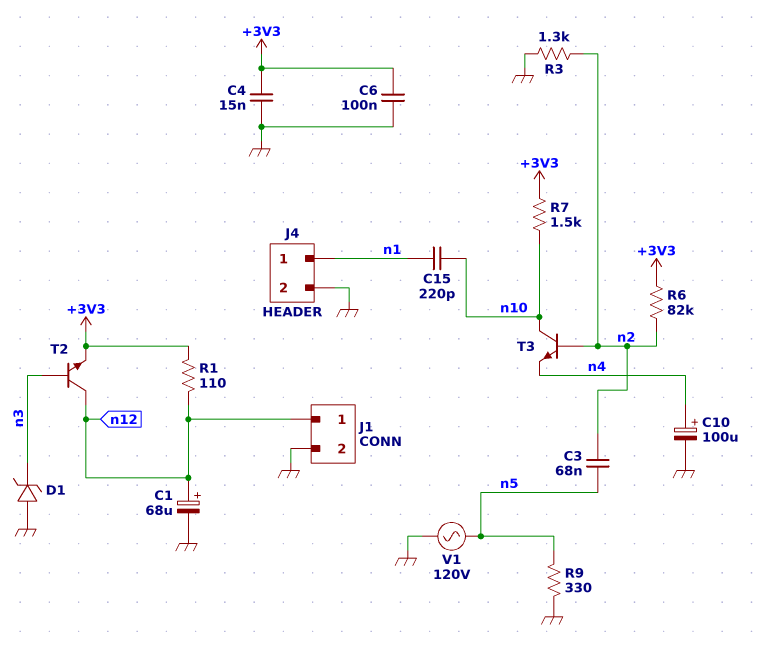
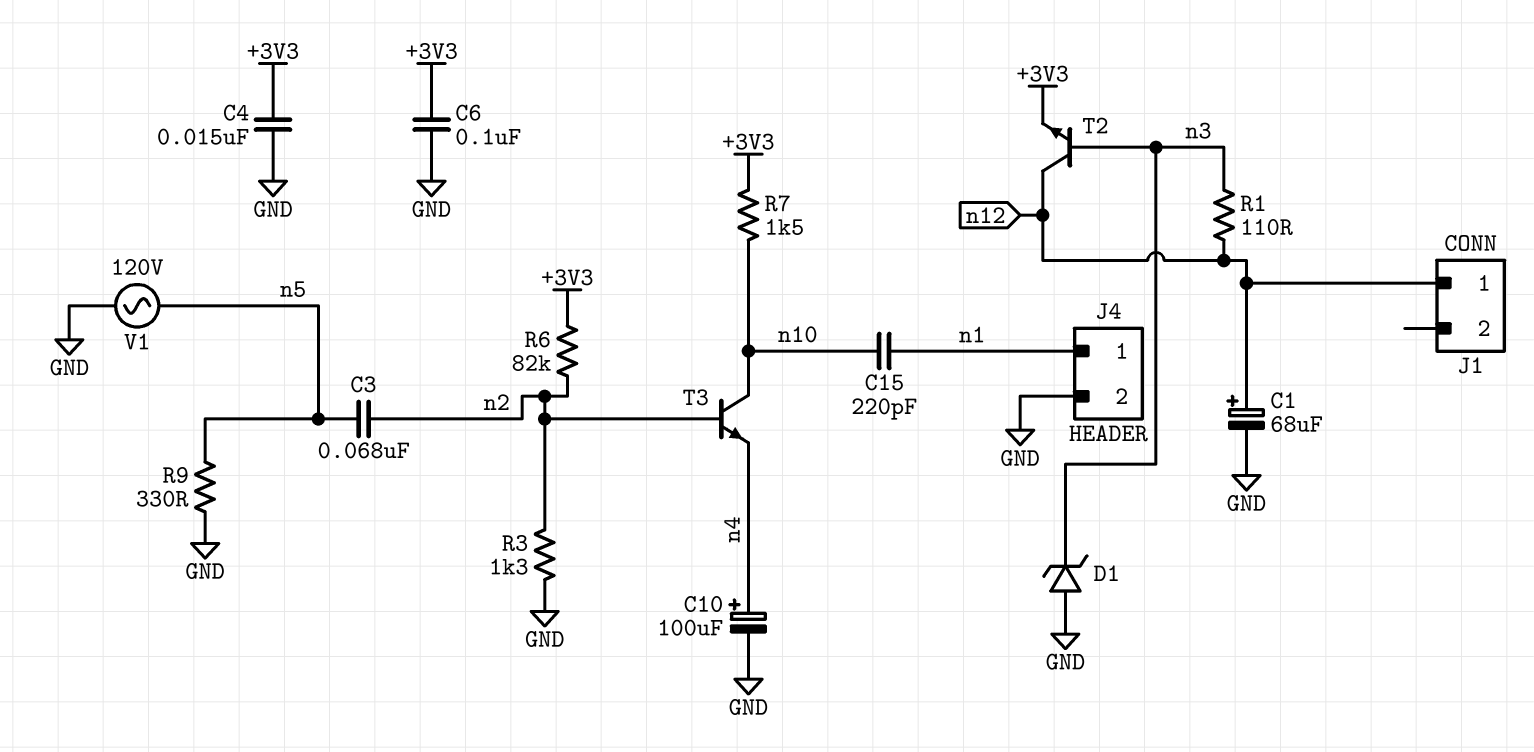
J1 pin 2: GND -> none
R1: 110 (+3V3, n12) -> 110 (n3, n12)

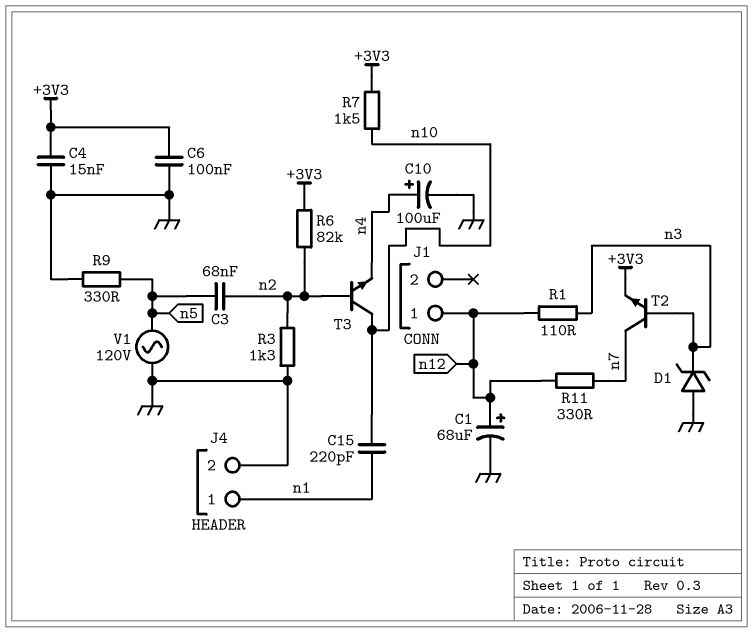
R11: none -> 330 (n7, n12)
T2: NPN (B n3, C n12, E +3V3) -> NPN (B n3, C n7, E +3V3)

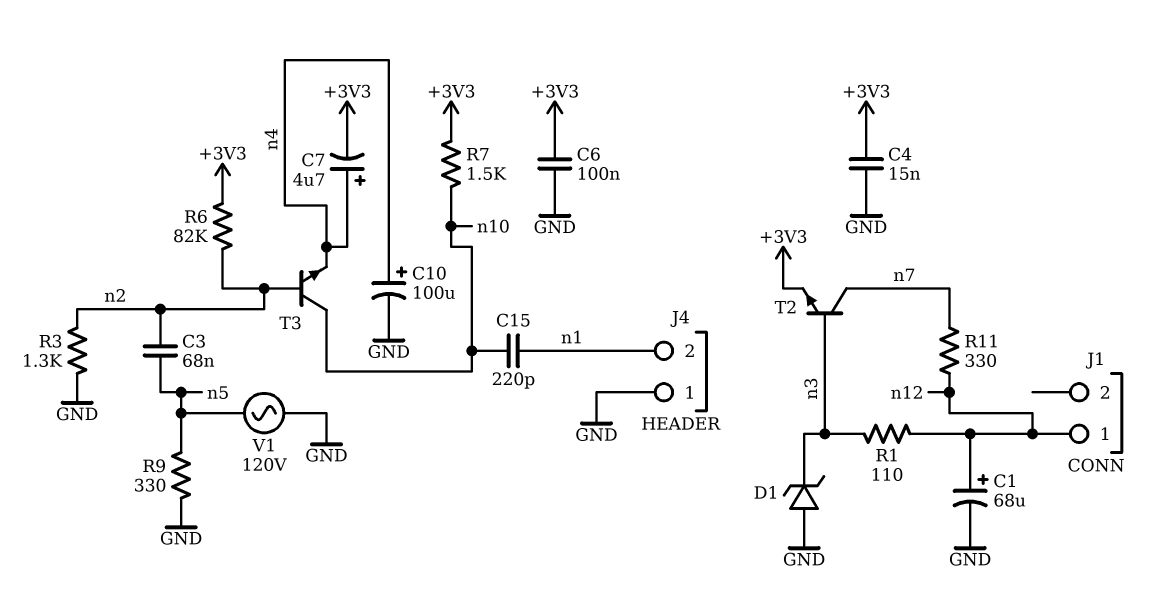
C7: none -> 4.7uF (plus n4, minus +3V3)
J4 pin 1: n1 -> GND
J4 pin 2: GND -> n1

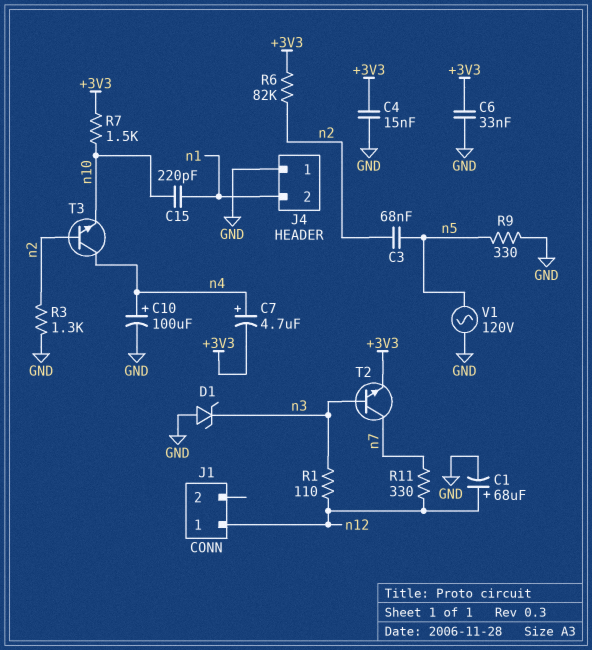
C6: 100nF (+3V3, GND) -> 33nF (+3V3, GND)
T3: NPN (B n2, C n10, E n4) -> NPN (B n2, C n4, E n10)

